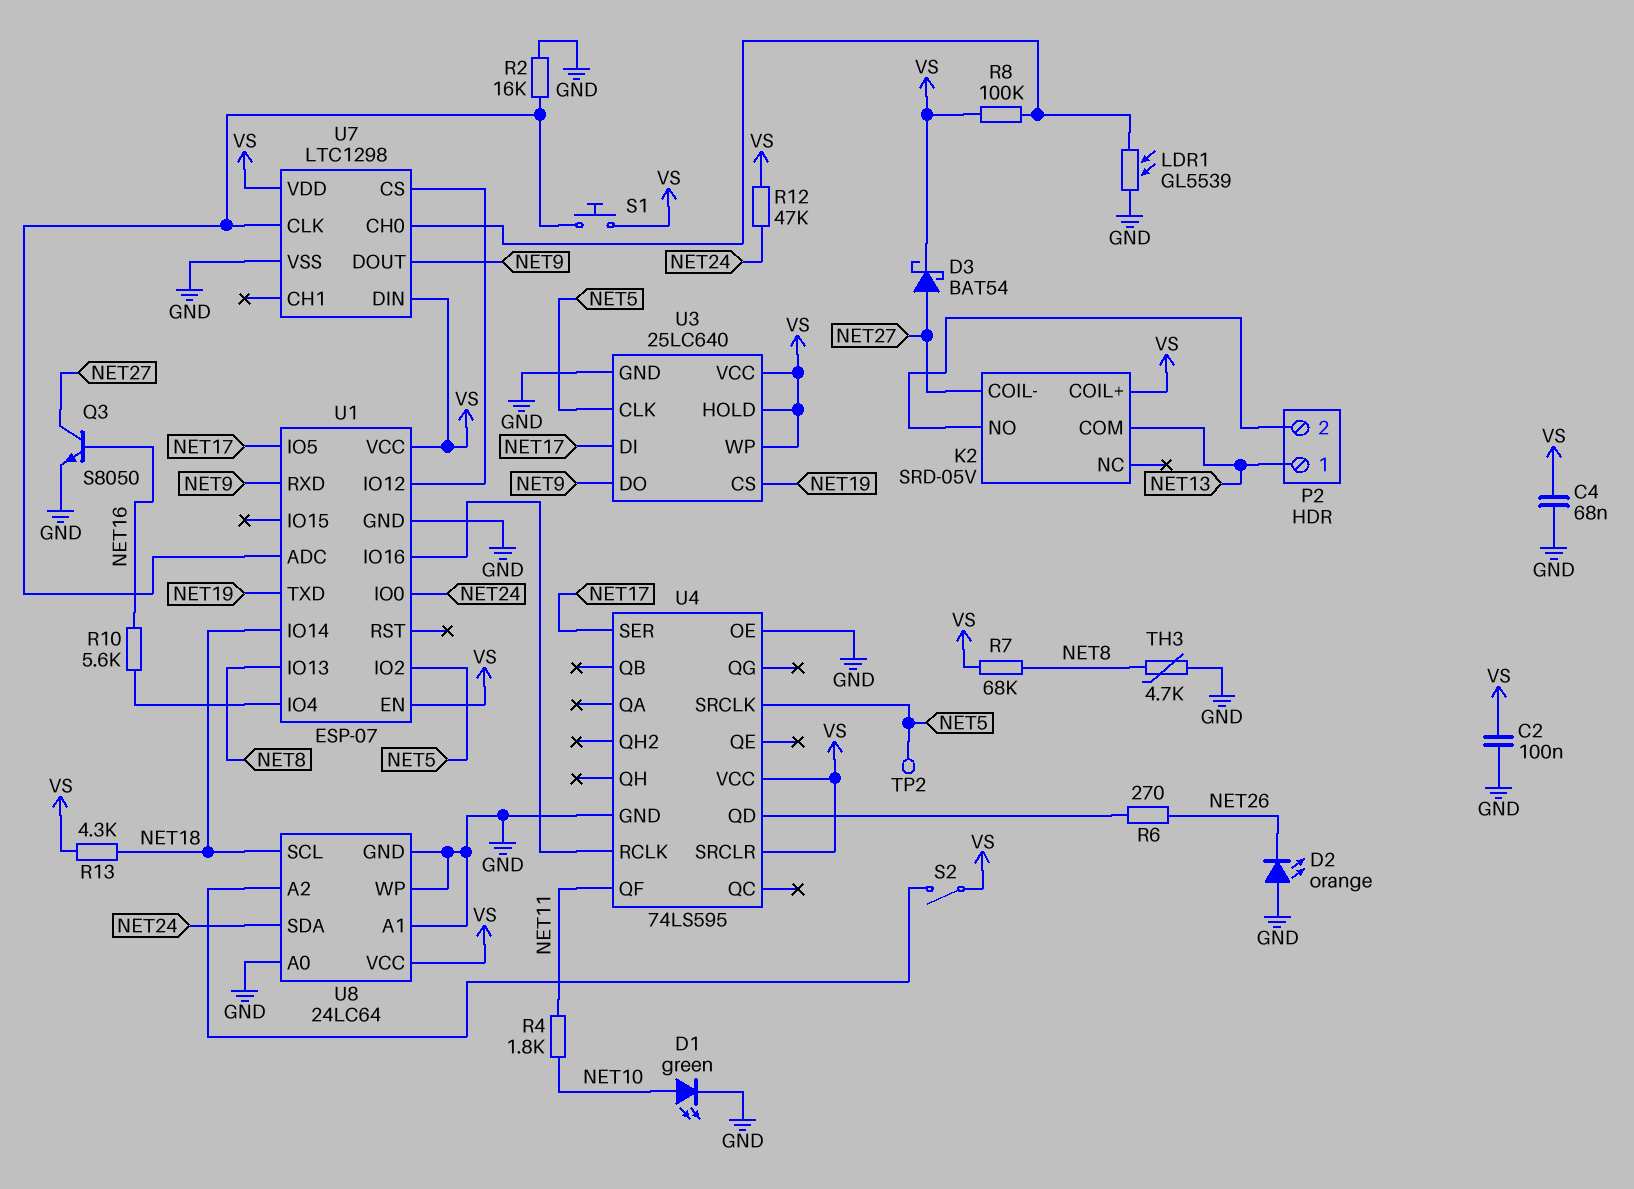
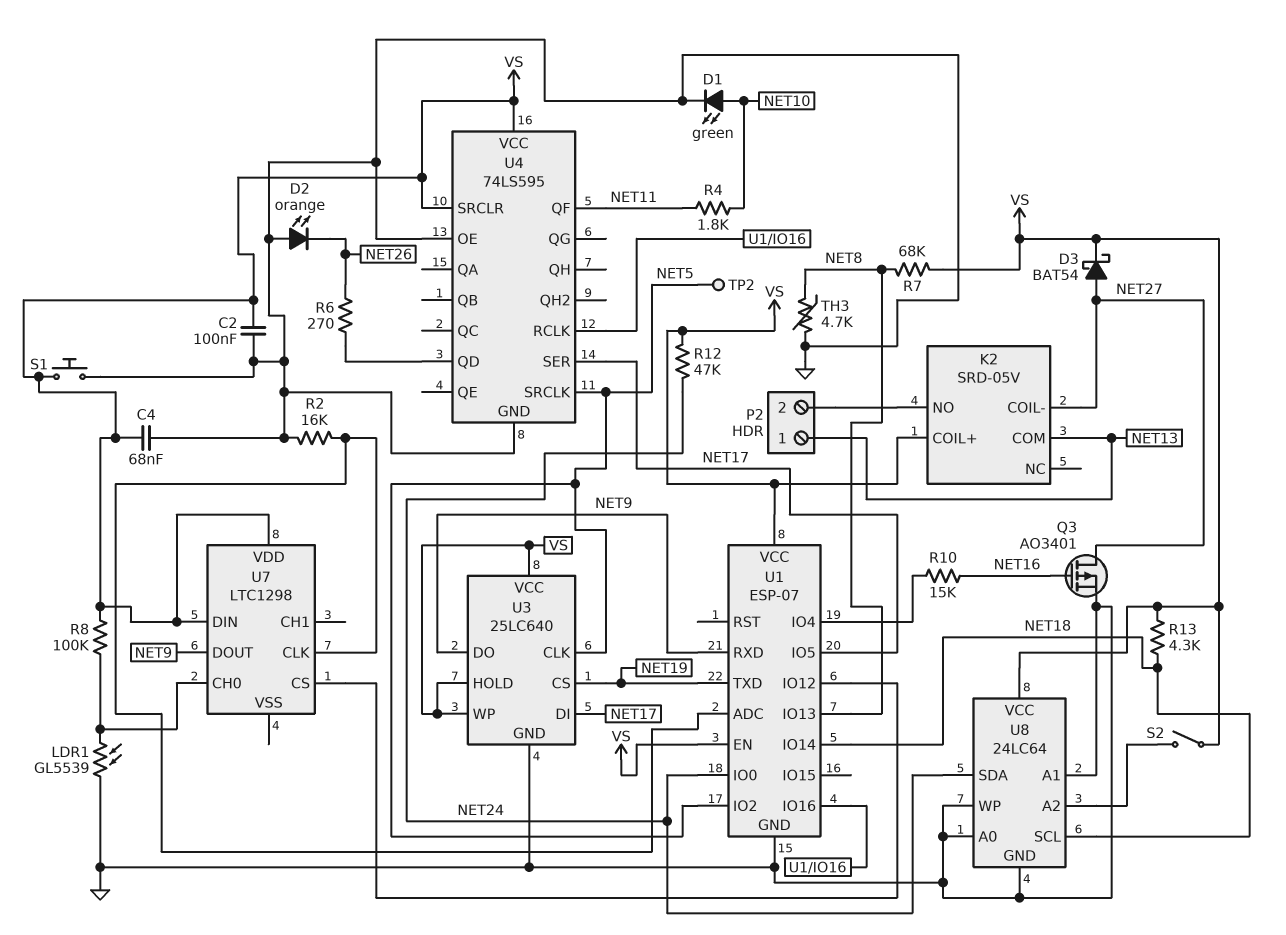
Q3: NPN S8050 (B NET16, C NET27, E GND) -> PMOS AO3401 (G NET16, D NET27, S GND)
R10: 5.6k (NET16, U1/IO4) -> 15k (NET16, U1/IO4)
S1: button (U1/ADC, VS) -> button (GND, VS)
U7 pin VSS: GND -> none

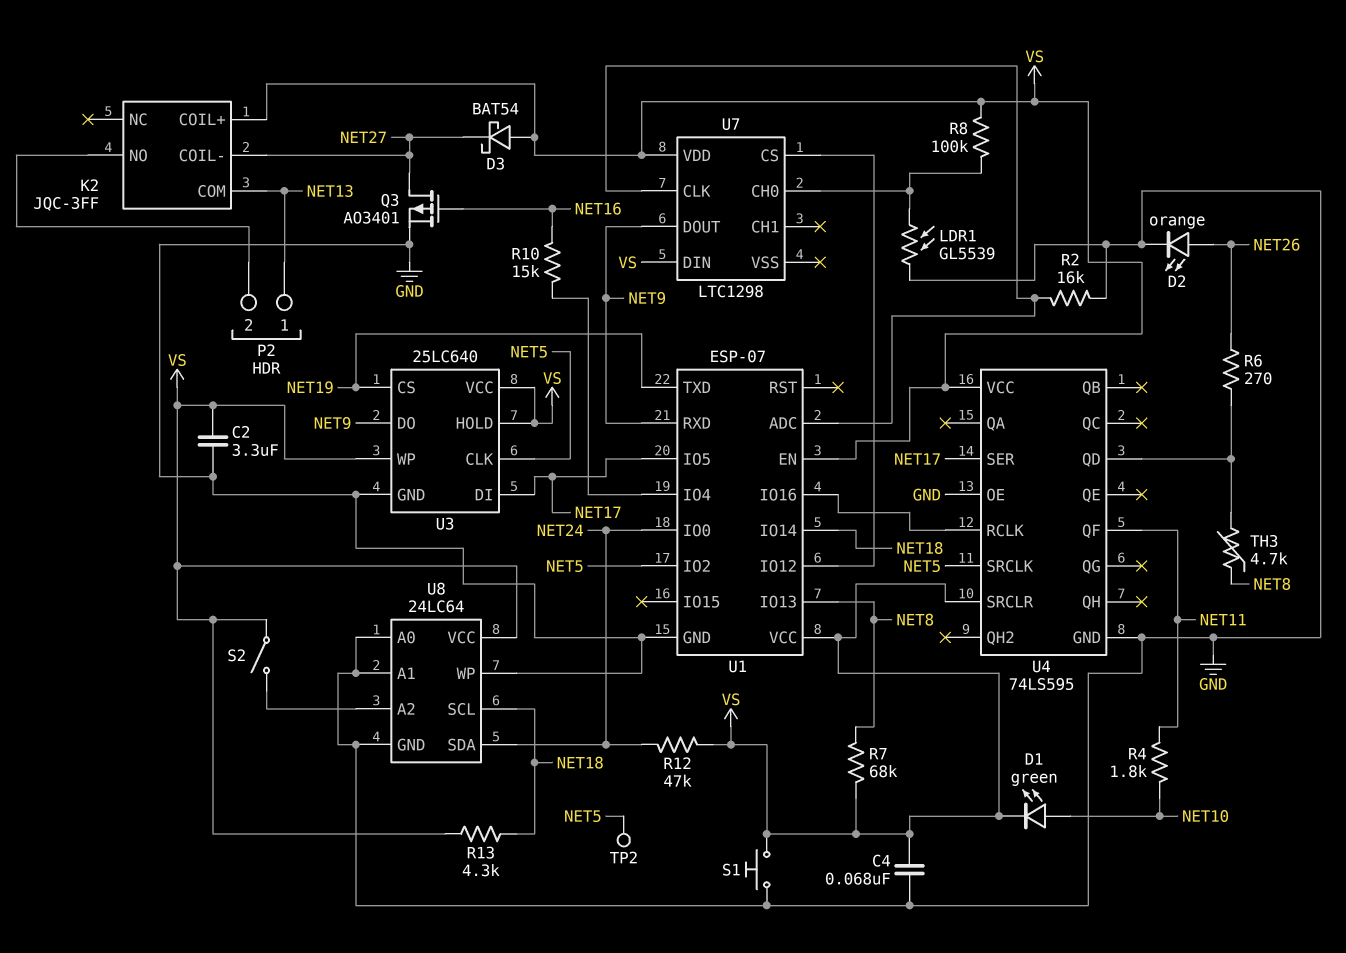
C2: 100nF (GND, VS) -> 3.3uF (GND, VS)
D1: LED green (A NET10, K GND) -> LED green (A NET10, K VS)
D2: LED orange (A GND, K NET26) -> LED orange (A NET26, K GND)
D3: schottky BAT54 (A NET27, K VS) -> schottky BAT54 (A VS, K NET27)
K2: SRD-05V -> JQC-3FF
TH3: 4.7k (GND, NET8) -> 4.7k (NET8, U4/QD)

